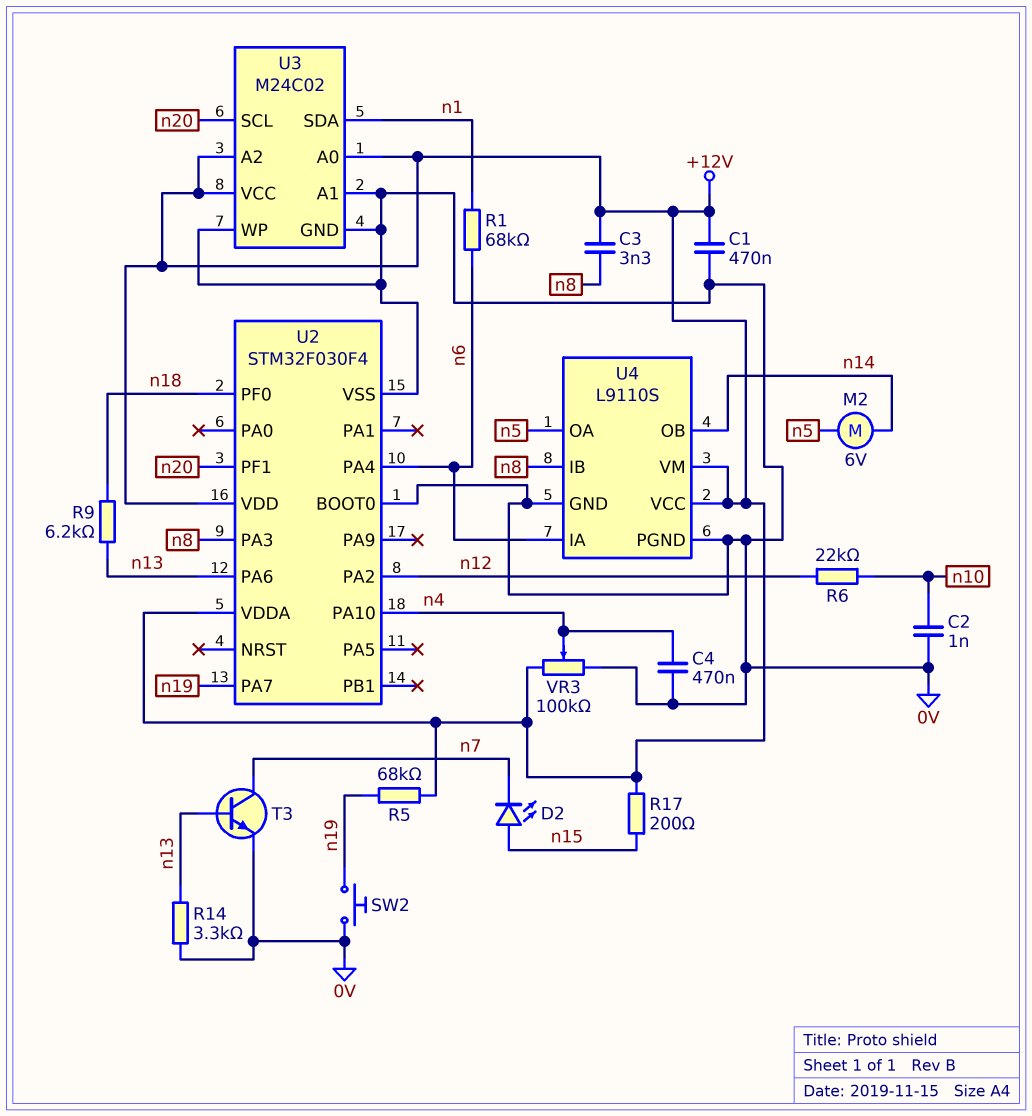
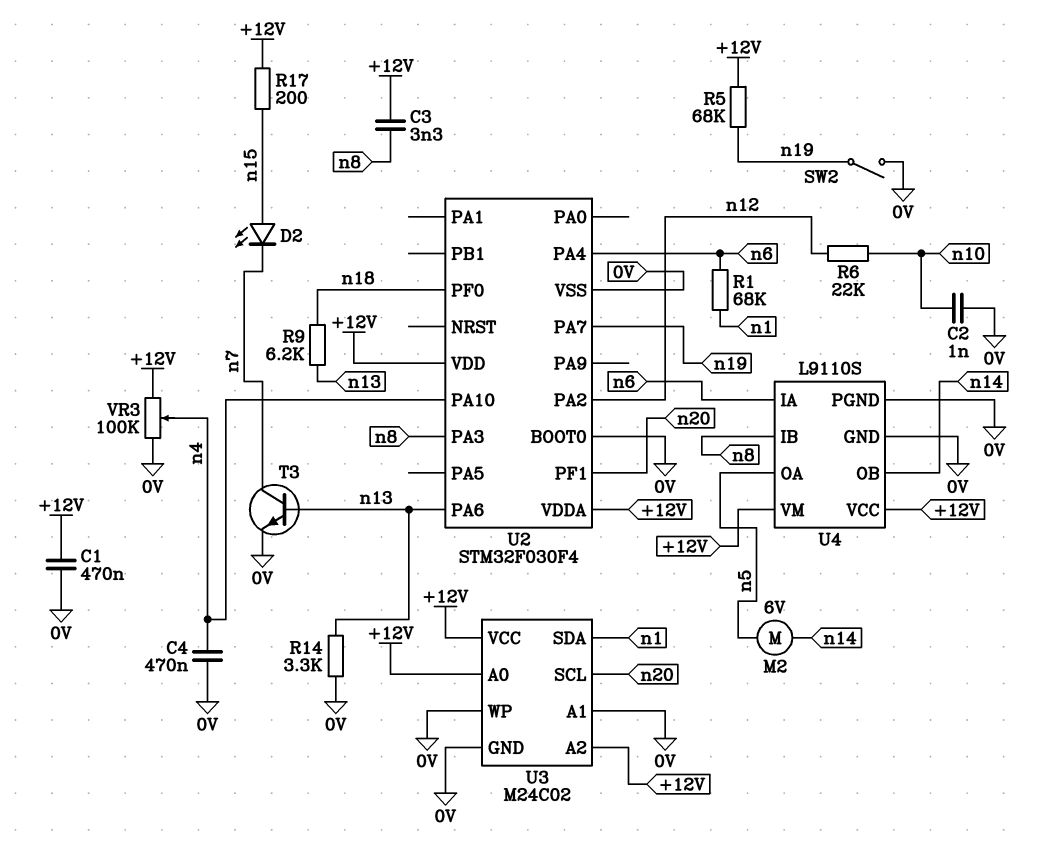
SW2: button (0V, n19) -> switch (0V, n19)

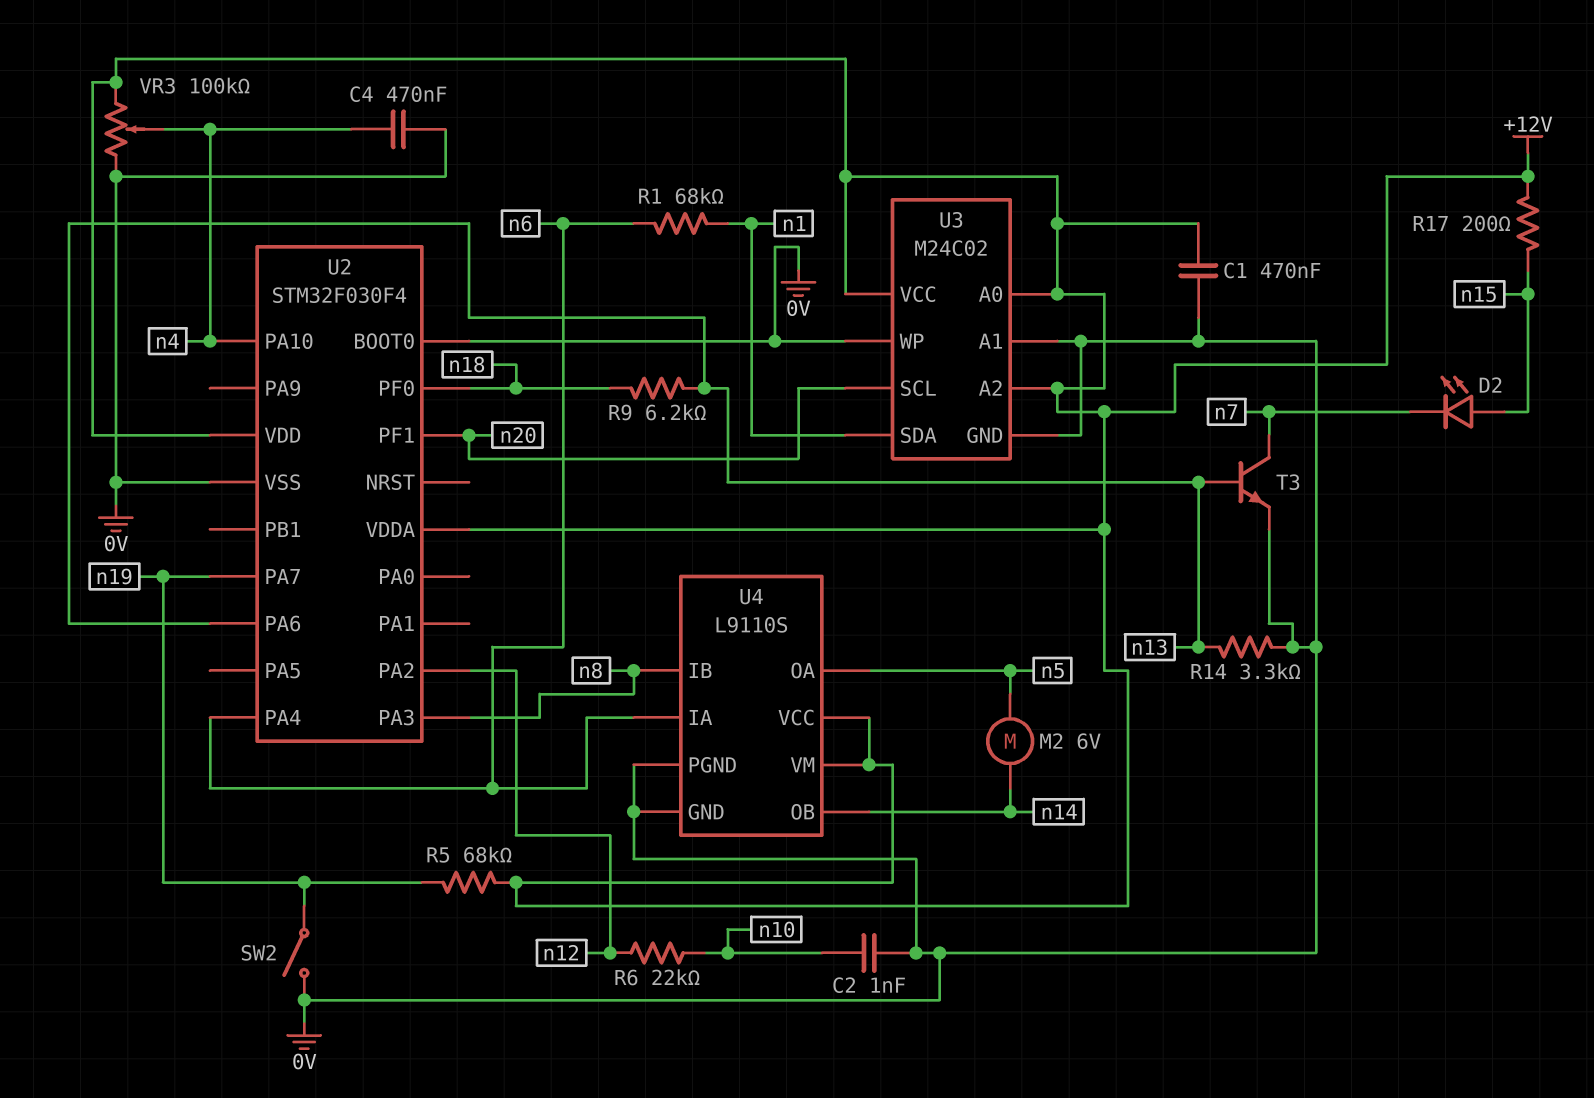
C3: 3.3nF (+12V, n8) -> none

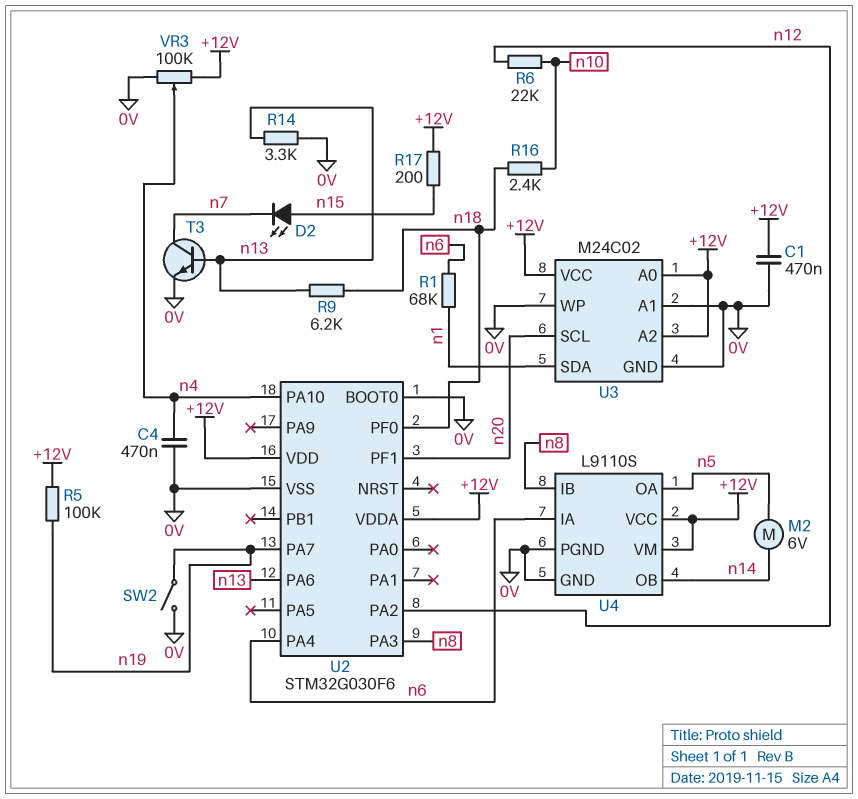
C2: 1nF (0V, n10) -> none
R5: 68k (+12V, n19) -> 100k (+12V, n19)
R16: none -> 2.4k (n10, n18)
U2: STM32F030F4 -> STM32G030F6

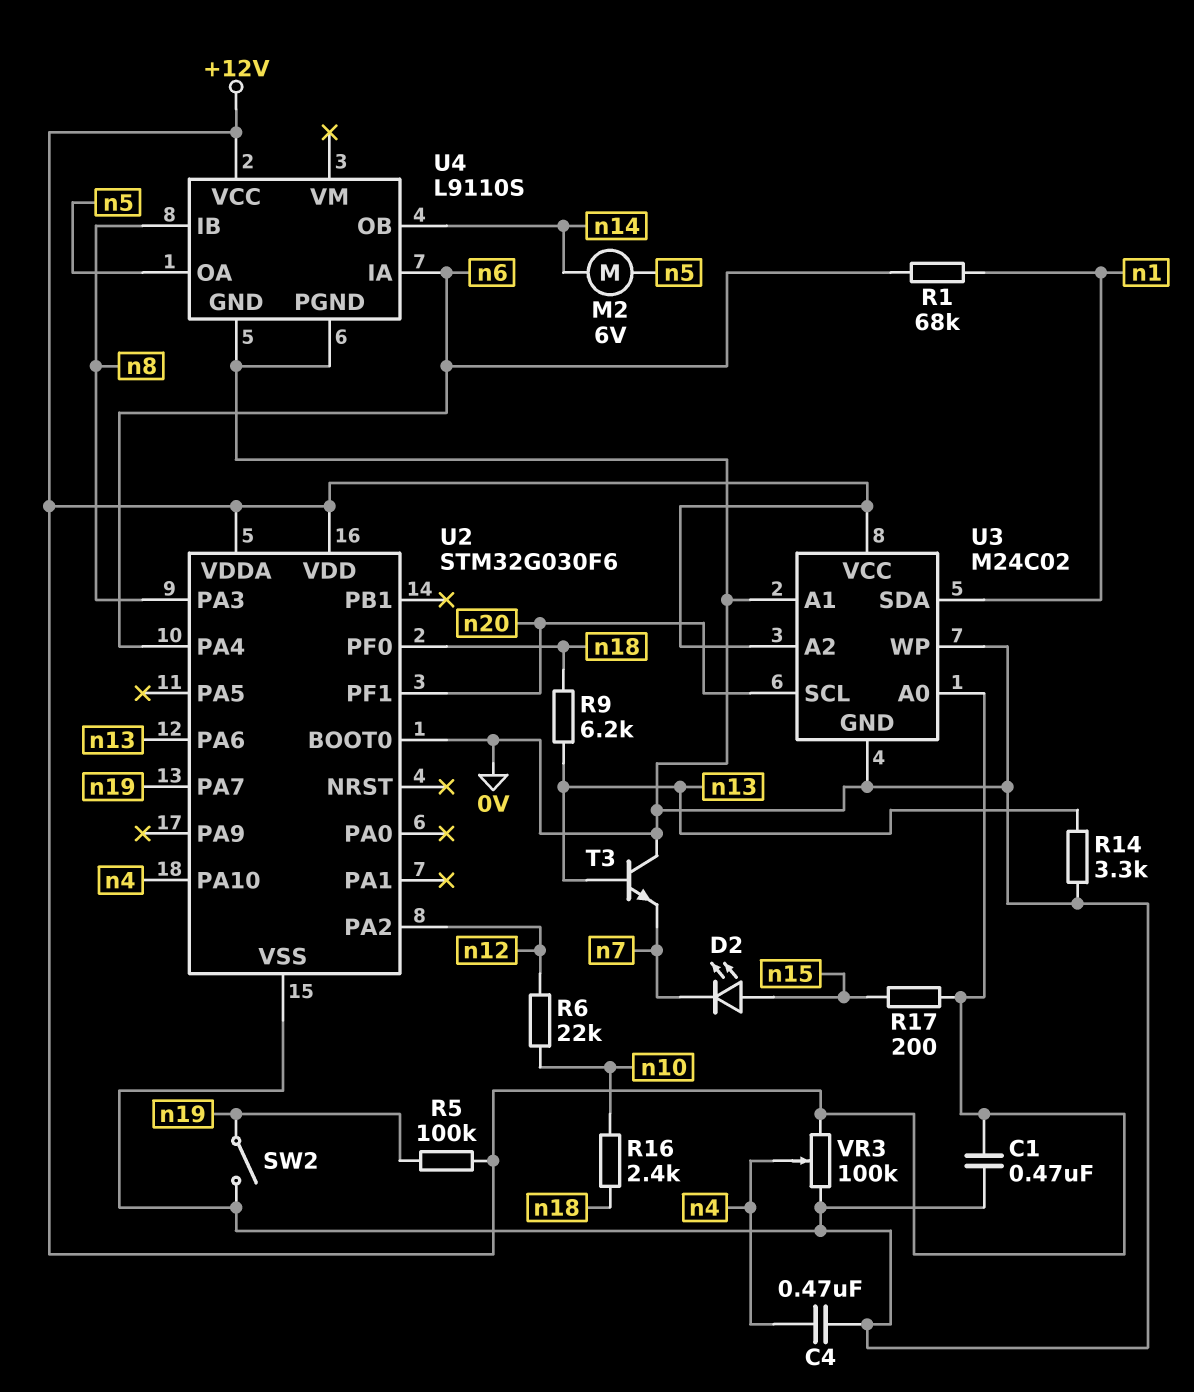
T3: NPN (B n13, C n7, E 0V) -> NPN (B n13, C 0V, E n7)
U4 pin VM: +12V -> none

